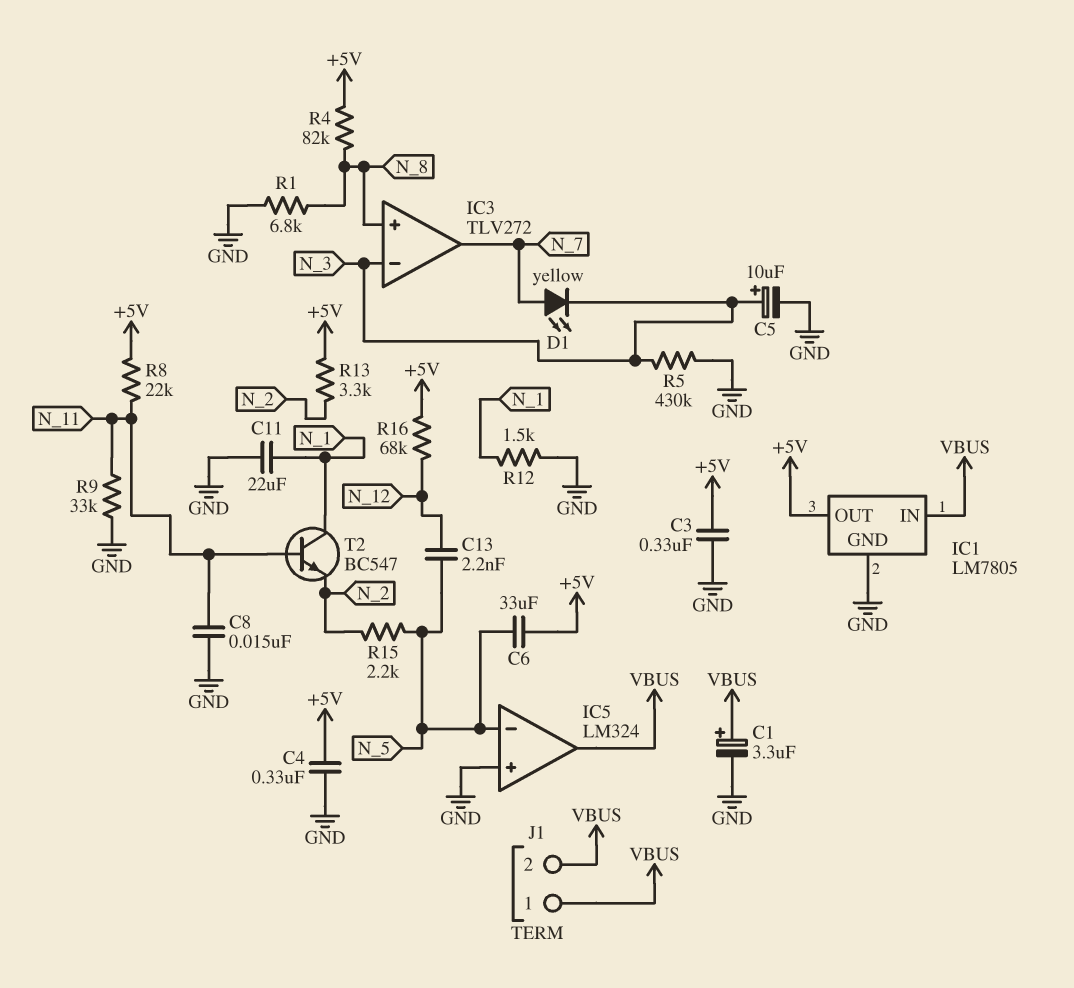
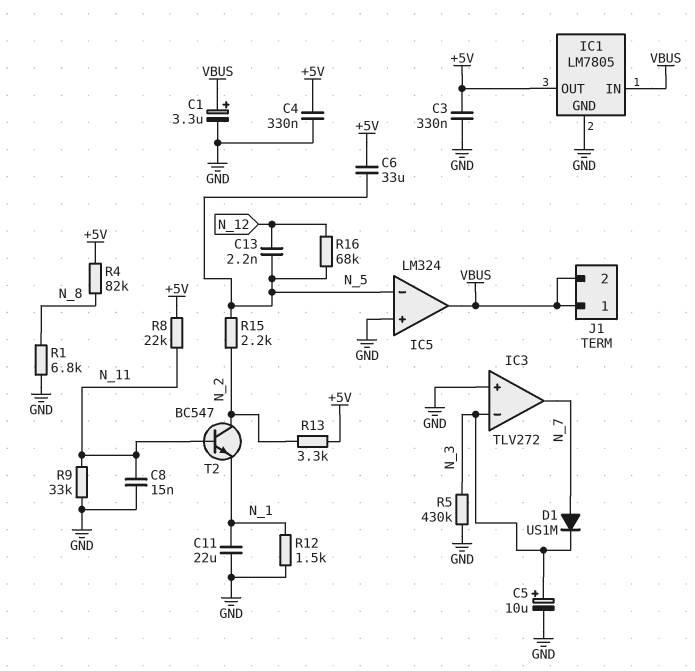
D1: LED yellow (A N_7, K N_3) -> diode US1M (A N_7, K N_3)
IC3 pin in+: N_8 -> GND
R16: 68k (+5V, N_12) -> 68k (N_5, N_12)
T2: NPN BC547 (B N_11, C N_1, E N_2) -> NPN BC547 (B N_11, C N_2, E N_1)

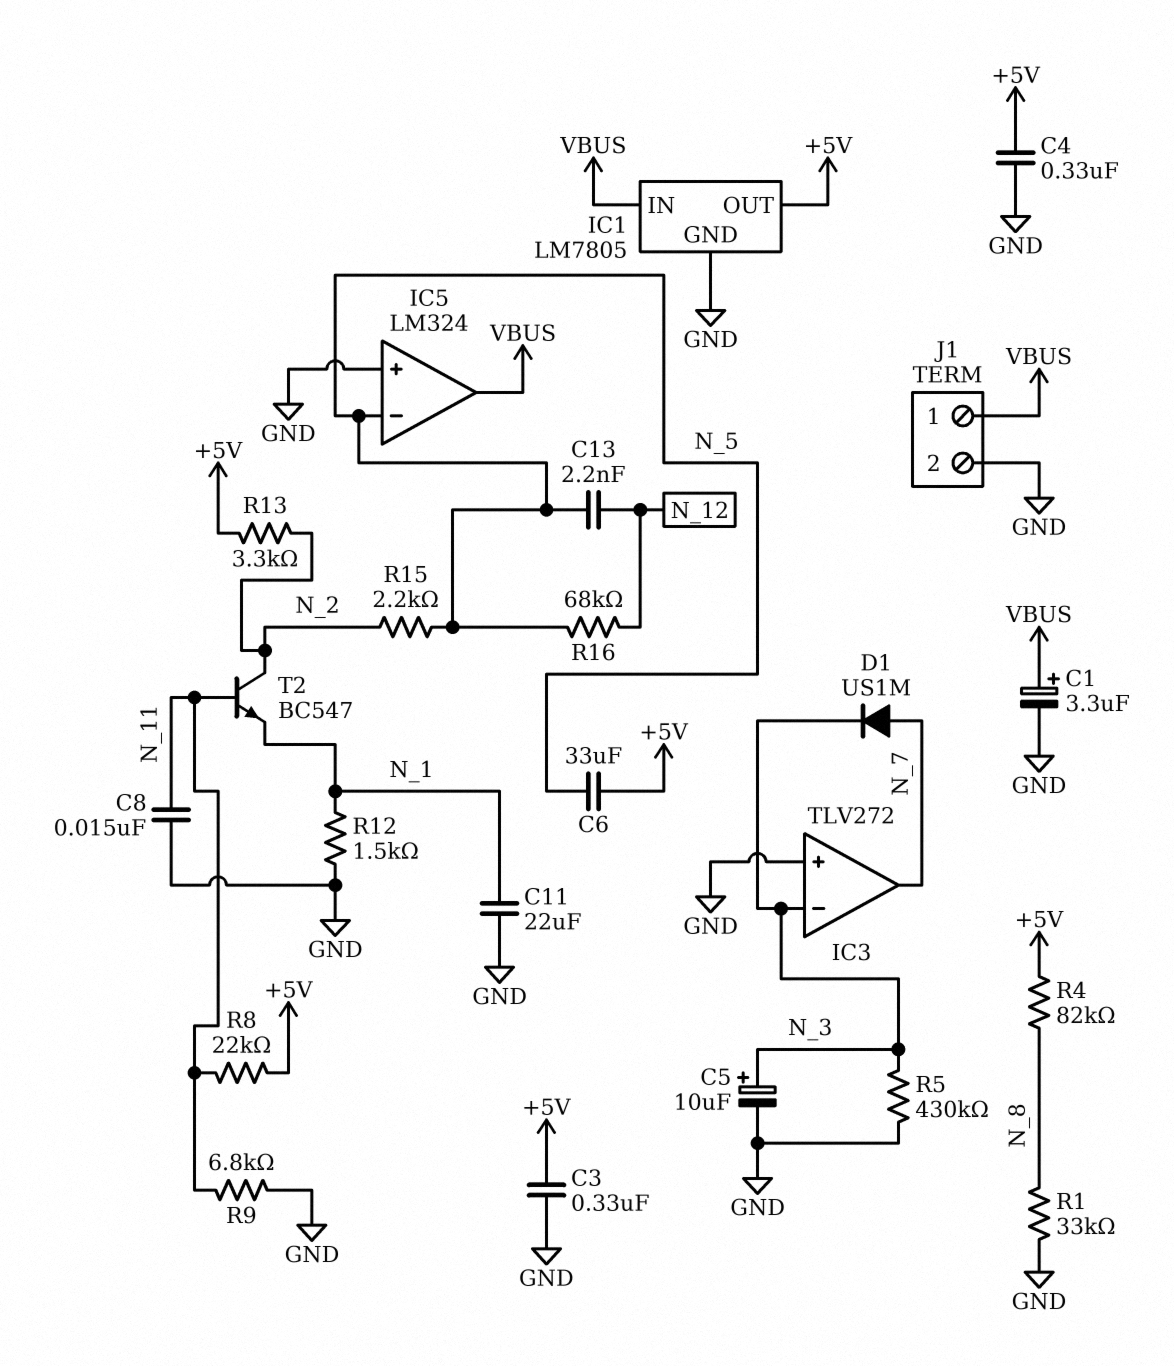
J1 pin 2: VBUS -> GND
R1: 6.8k (GND, N_8) -> 33k (GND, N_8)
R9: 33k (GND, N_11) -> 6.8k (GND, N_11)

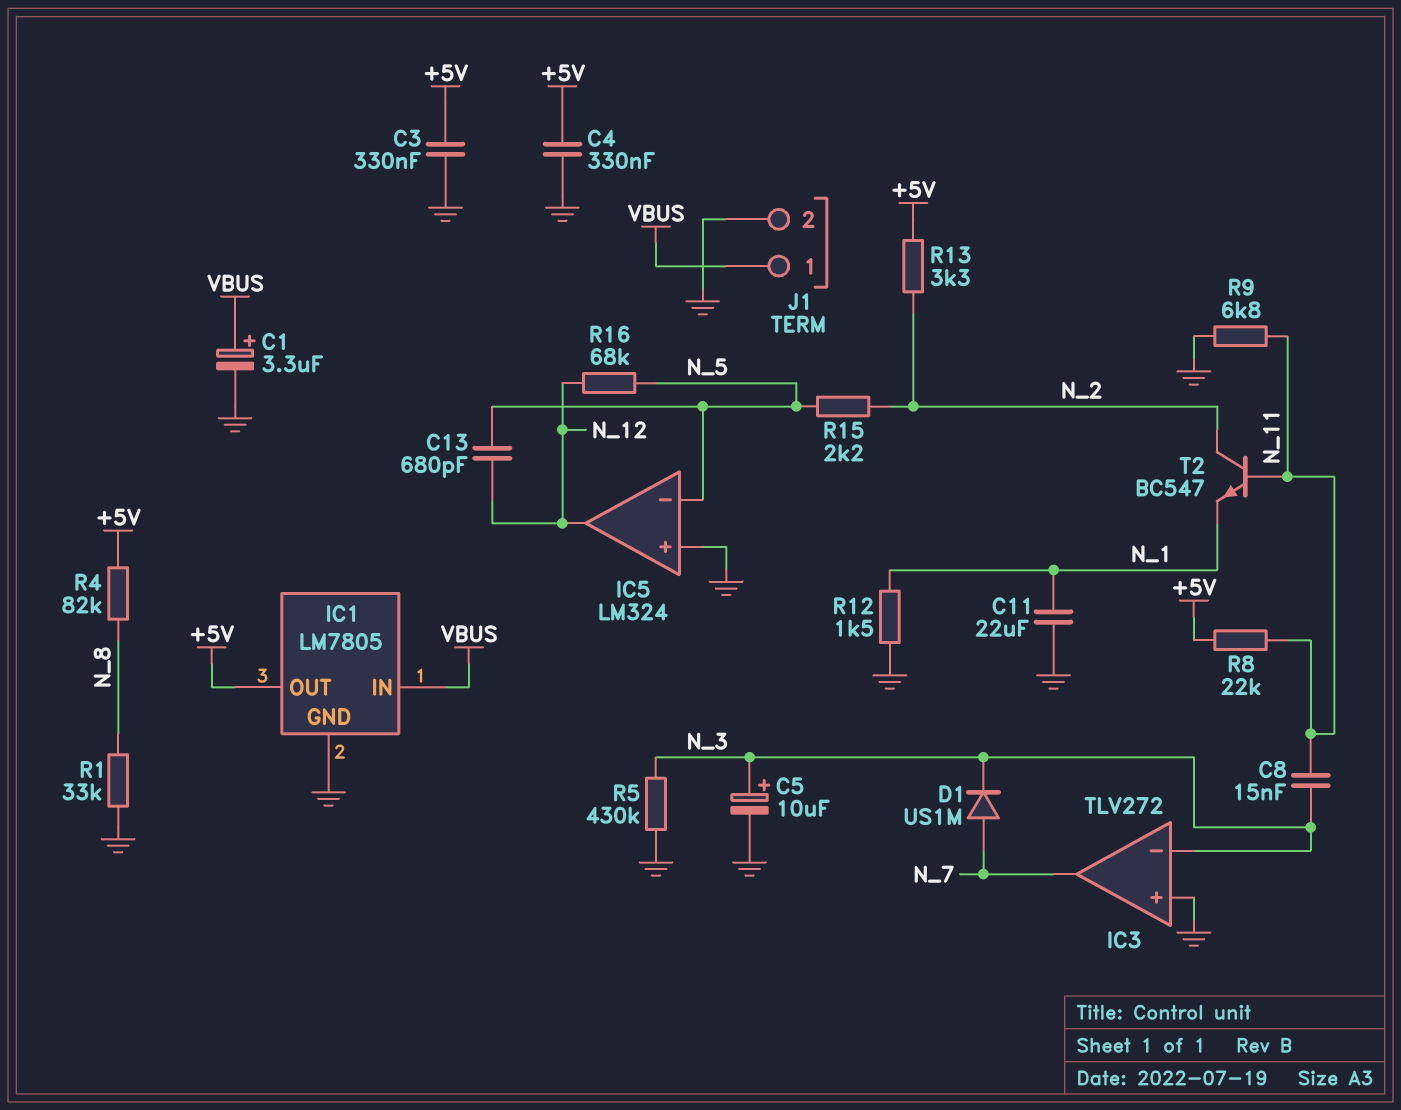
C6: 33uF (+5V, N_5) -> none
C8: 15nF (GND, N_11) -> 15nF (N_3, N_11)
C13: 2.2nF (N_5, N_12) -> 680pF (N_5, N_12)
IC5 pin out: VBUS -> N_12

